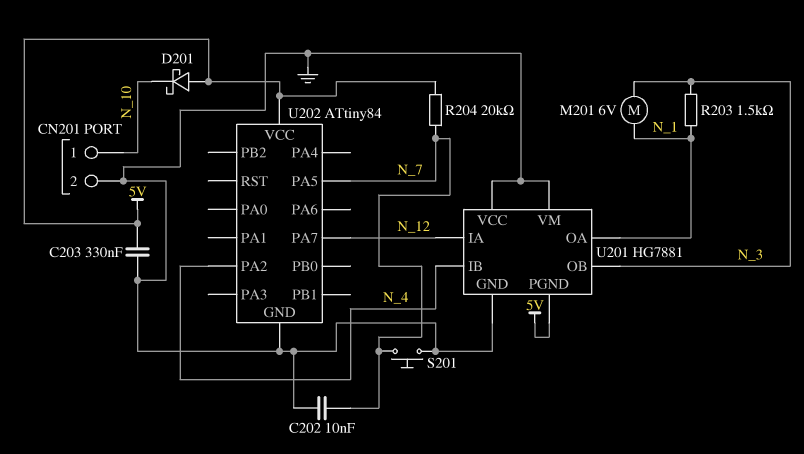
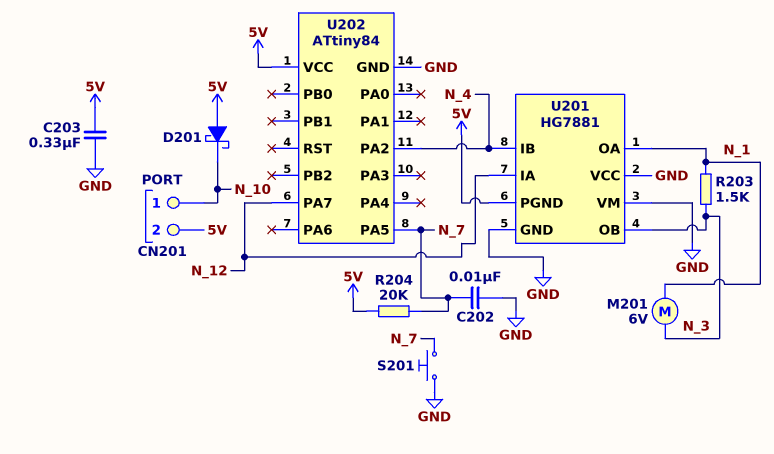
CN201 pin 2: GND -> 5V

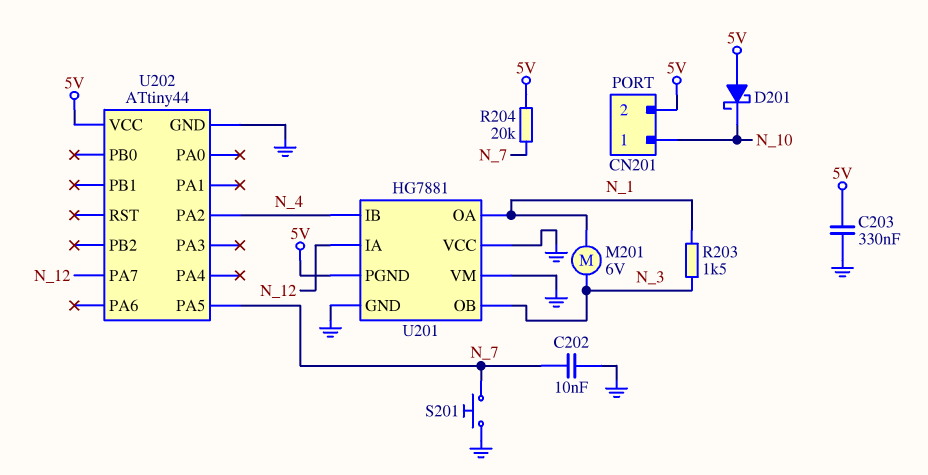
U202: ATtiny84 -> ATtiny44

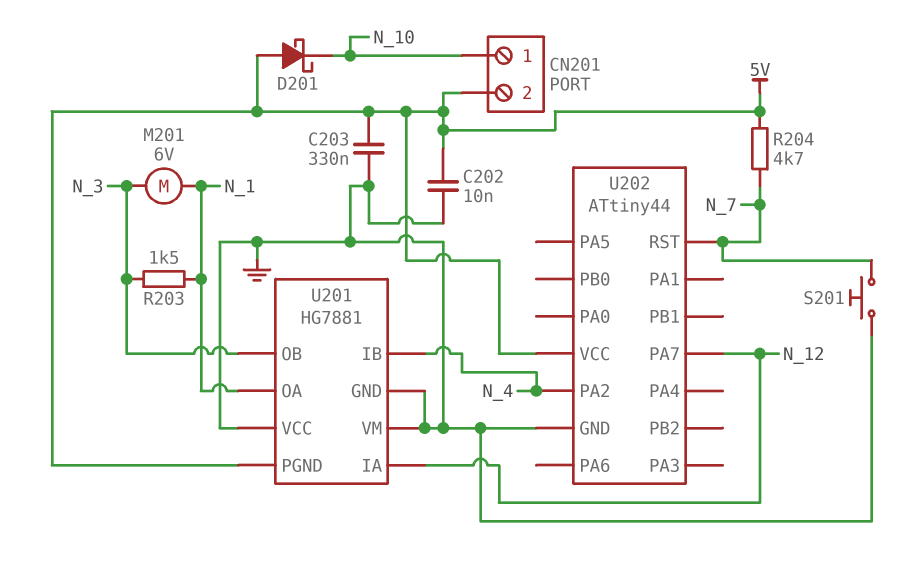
C202: 10nF (GND, N_7) -> 10nF (5V, GND)
R204: 20k (5V, N_7) -> 4.7k (5V, N_7)
U202 pin PA5: N_7 -> none
U202 pin RST: none -> N_7

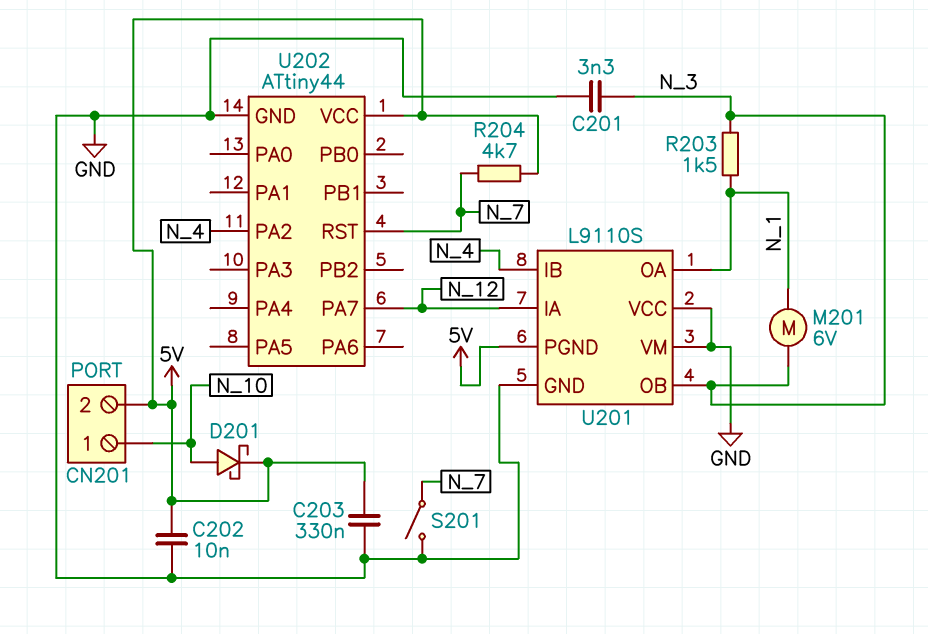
C201: none -> 3.3nF (GND, N_3)
D201: schottky (A 5V, K N_10) -> schottky (A N_10, K 5V)
S201: button (GND, N_7) -> switch (GND, N_7)
U201: HG7881 -> L9110S

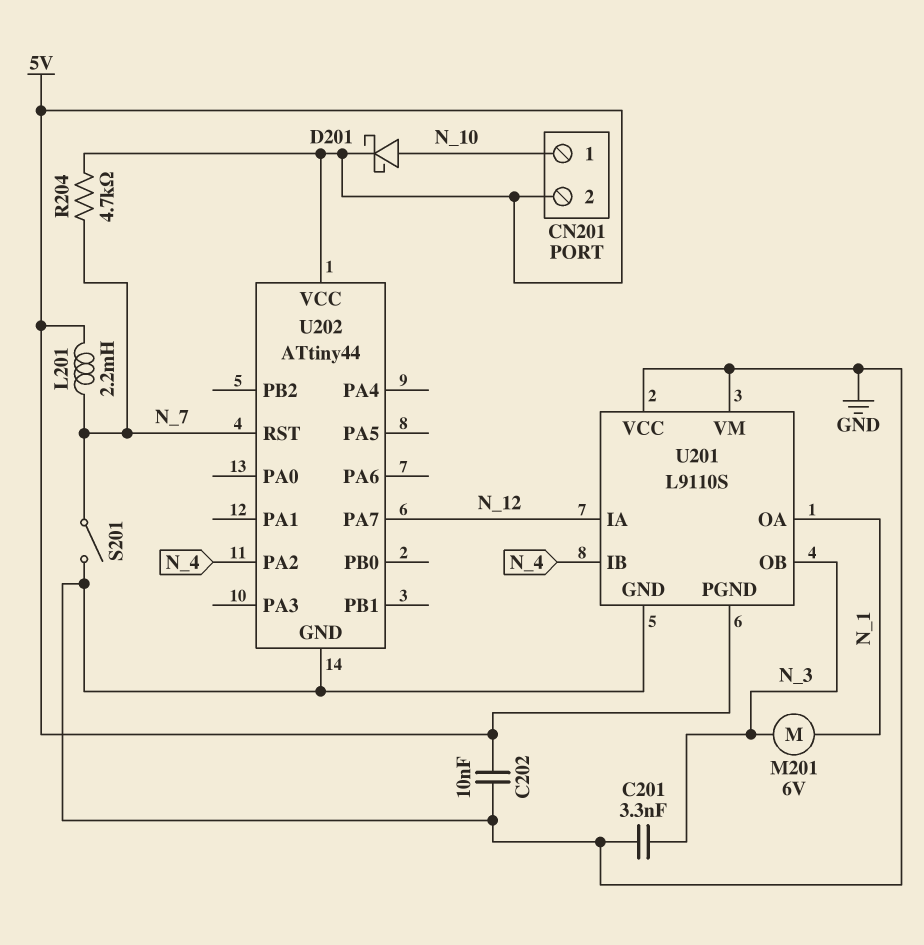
C203: 330nF (5V, GND) -> none
L201: none -> 2.2mH (5V, N_7)
R203: 1.5k (N_1, N_3) -> none

